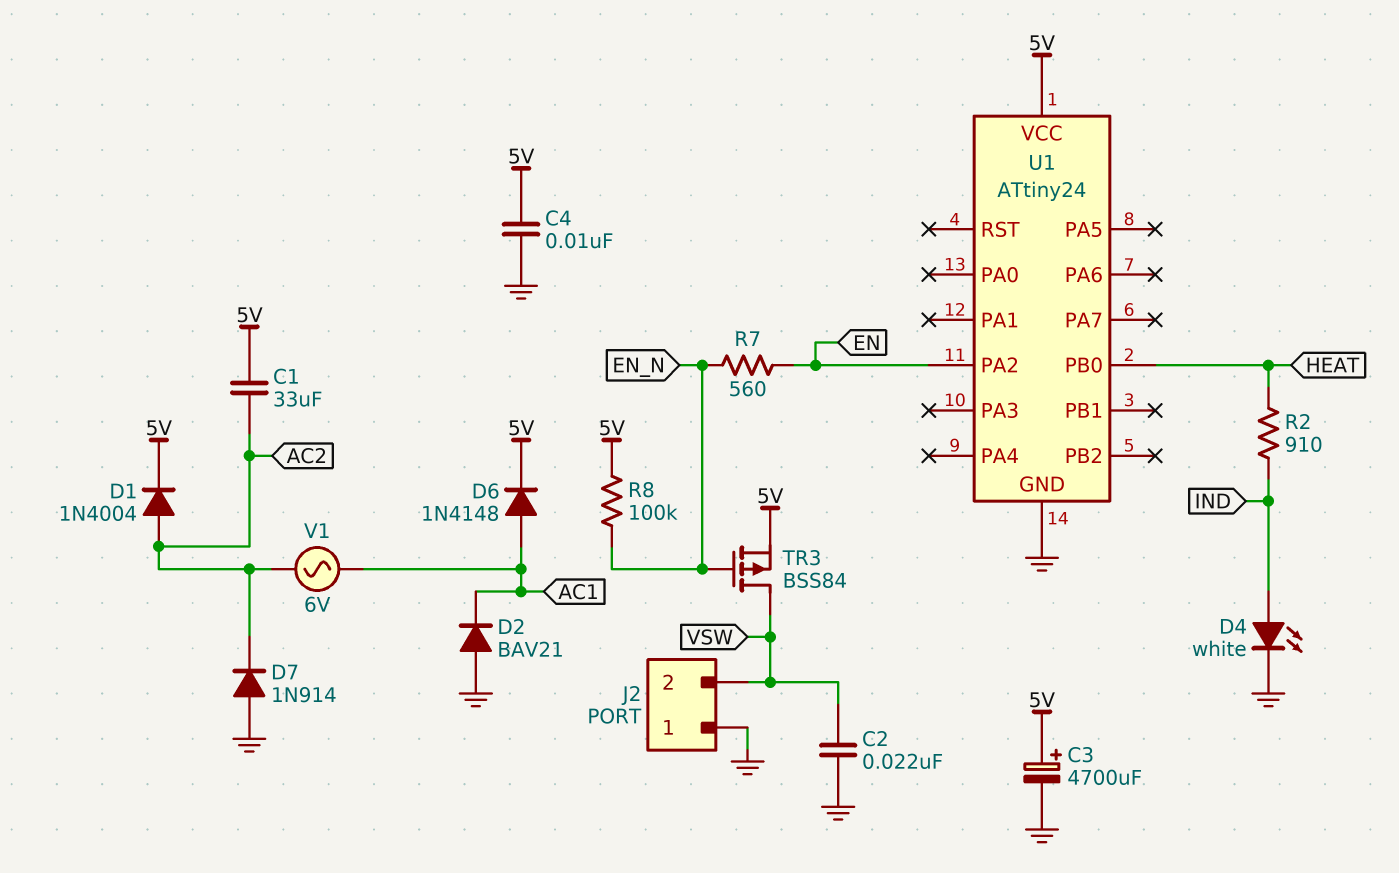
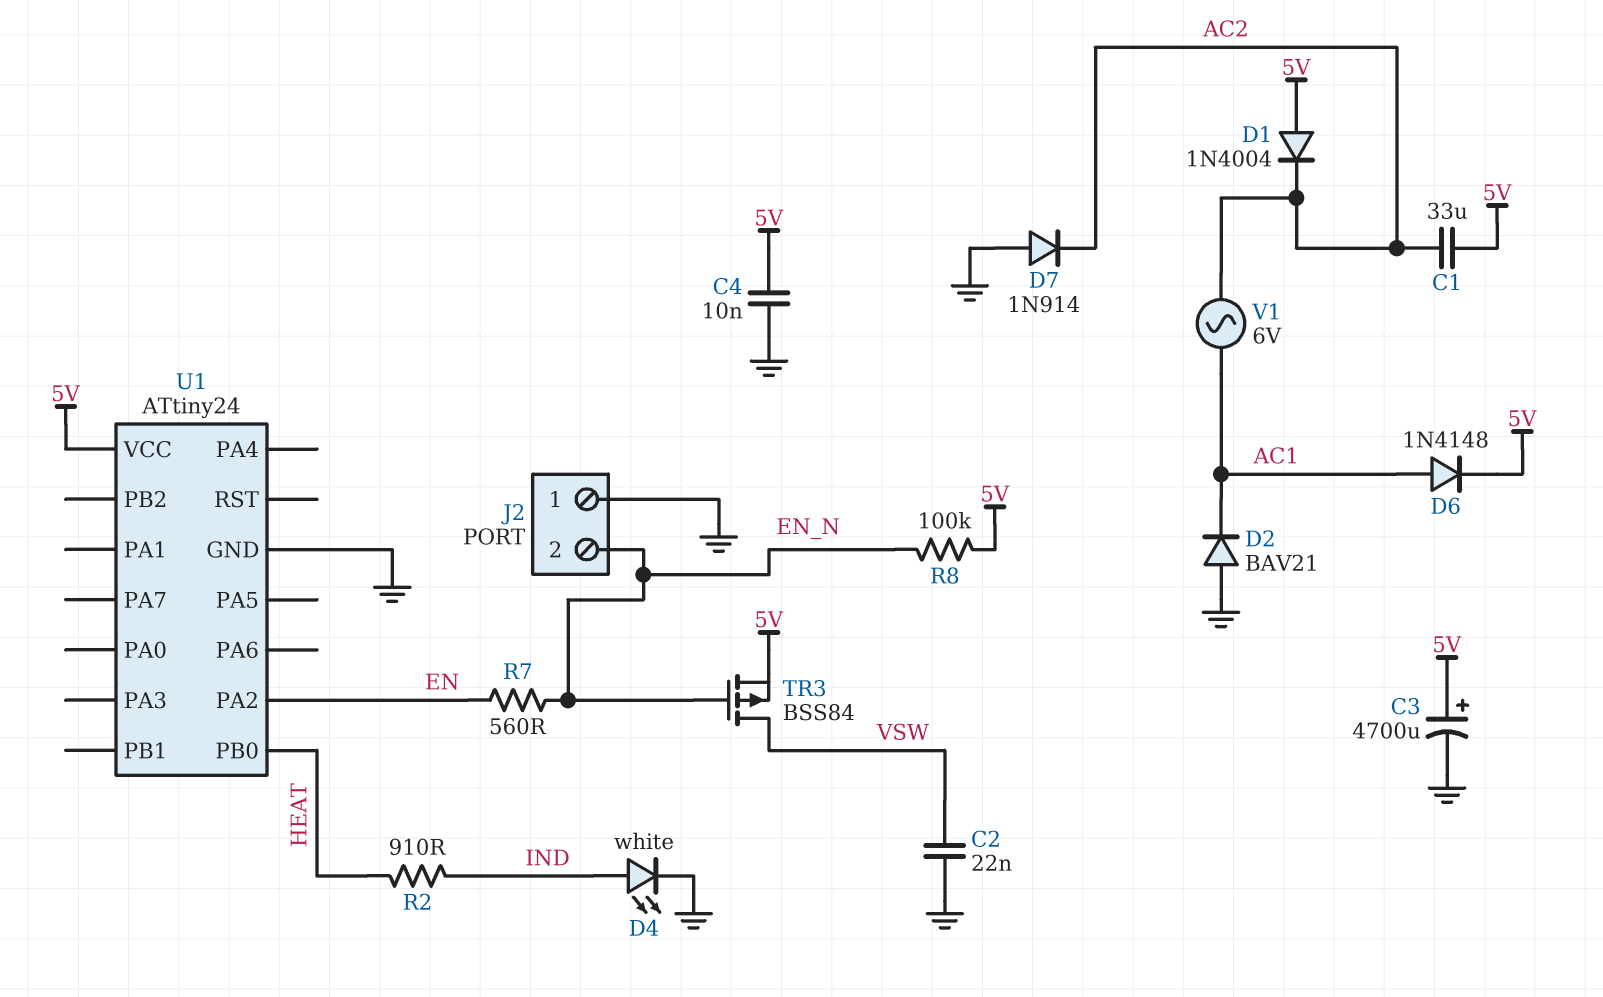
D1: diode 1N4004 (A AC2, K 5V) -> diode 1N4004 (A 5V, K AC2)
J2 pin 2: VSW -> EN_N

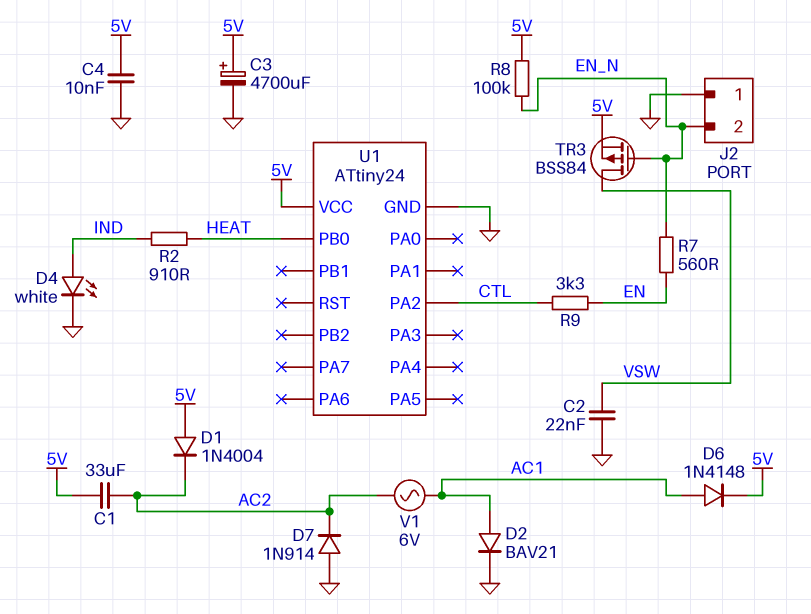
D2: diode BAV21 (A GND, K AC1) -> diode BAV21 (A AC1, K GND)
R9: none -> 3.3k (CTL, EN)
U1 pin PA2: EN -> CTL

